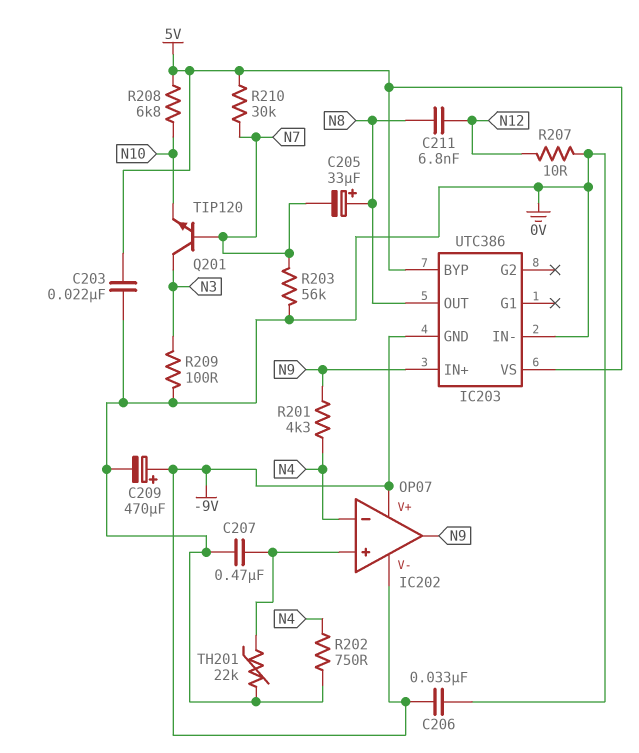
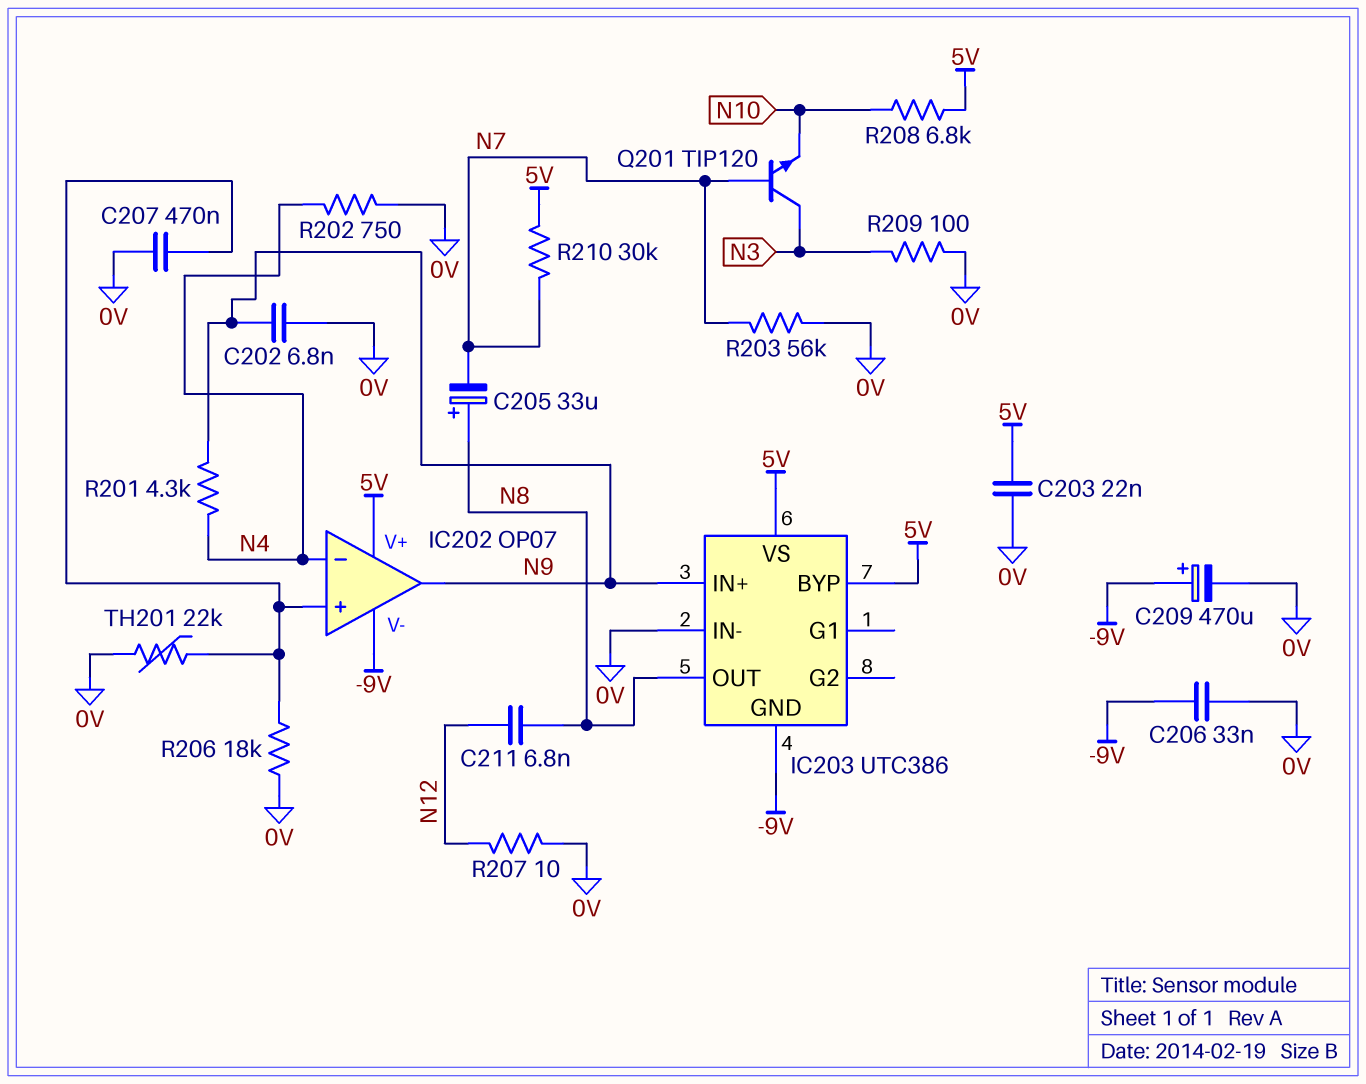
C202: none -> 6.8nF (0V, N9)
IC202 pin V+: -9V -> 5V
R206: none -> 18k (0V, IC202/in+)

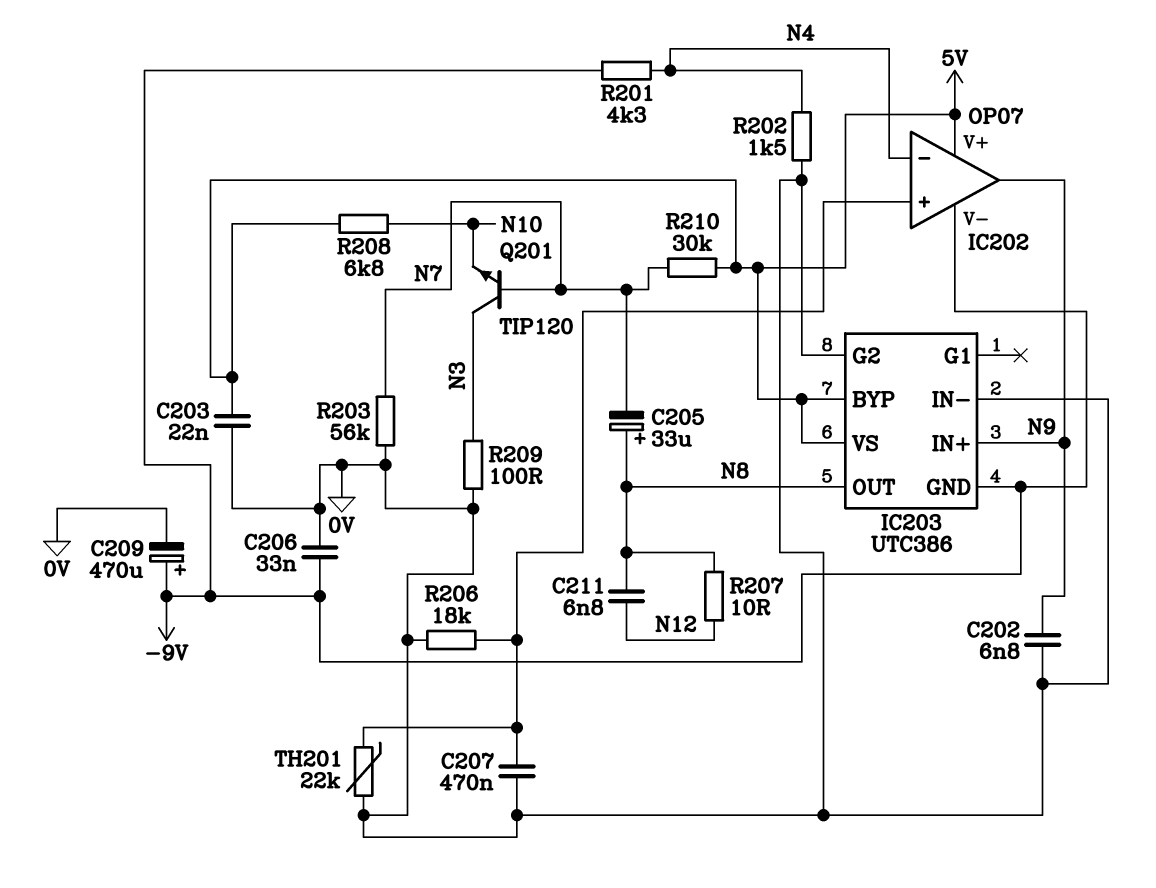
IC203 pin G2: none -> 0V
R201: 4.3k (N4, N9) -> 4.3k (-9V, N4)
R202: 750 (0V, N4) -> 1.5k (0V, N4)
R207: 10 (0V, N12) -> 10 (N8, N12)

